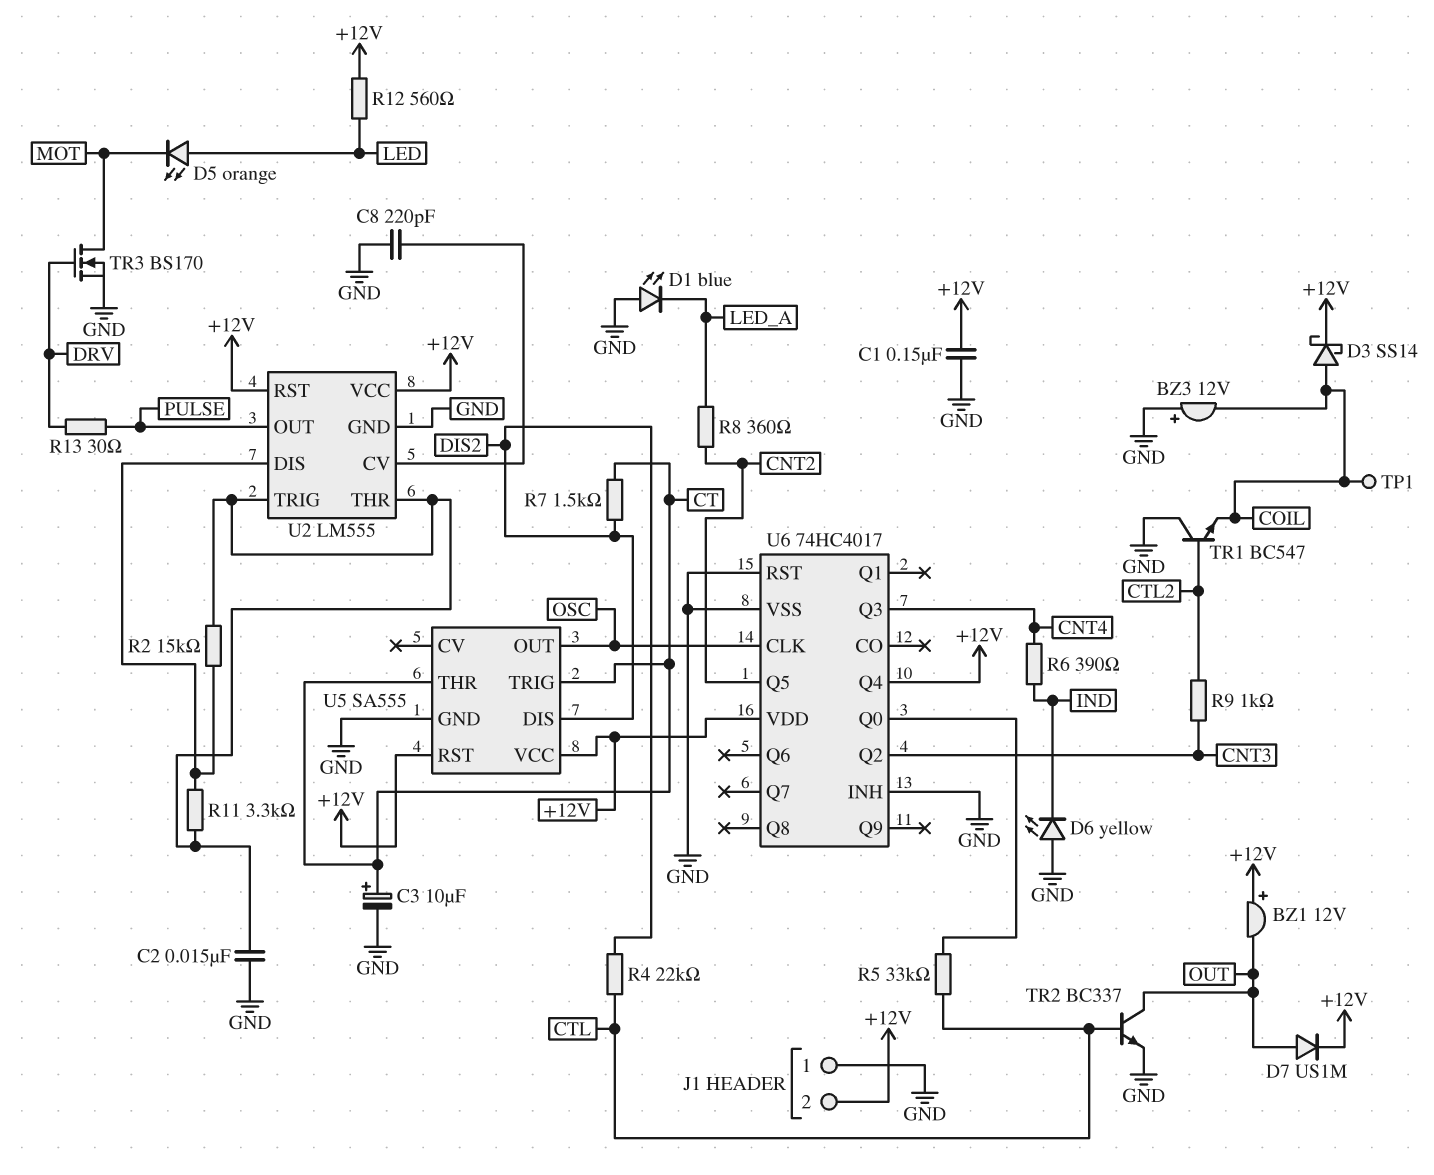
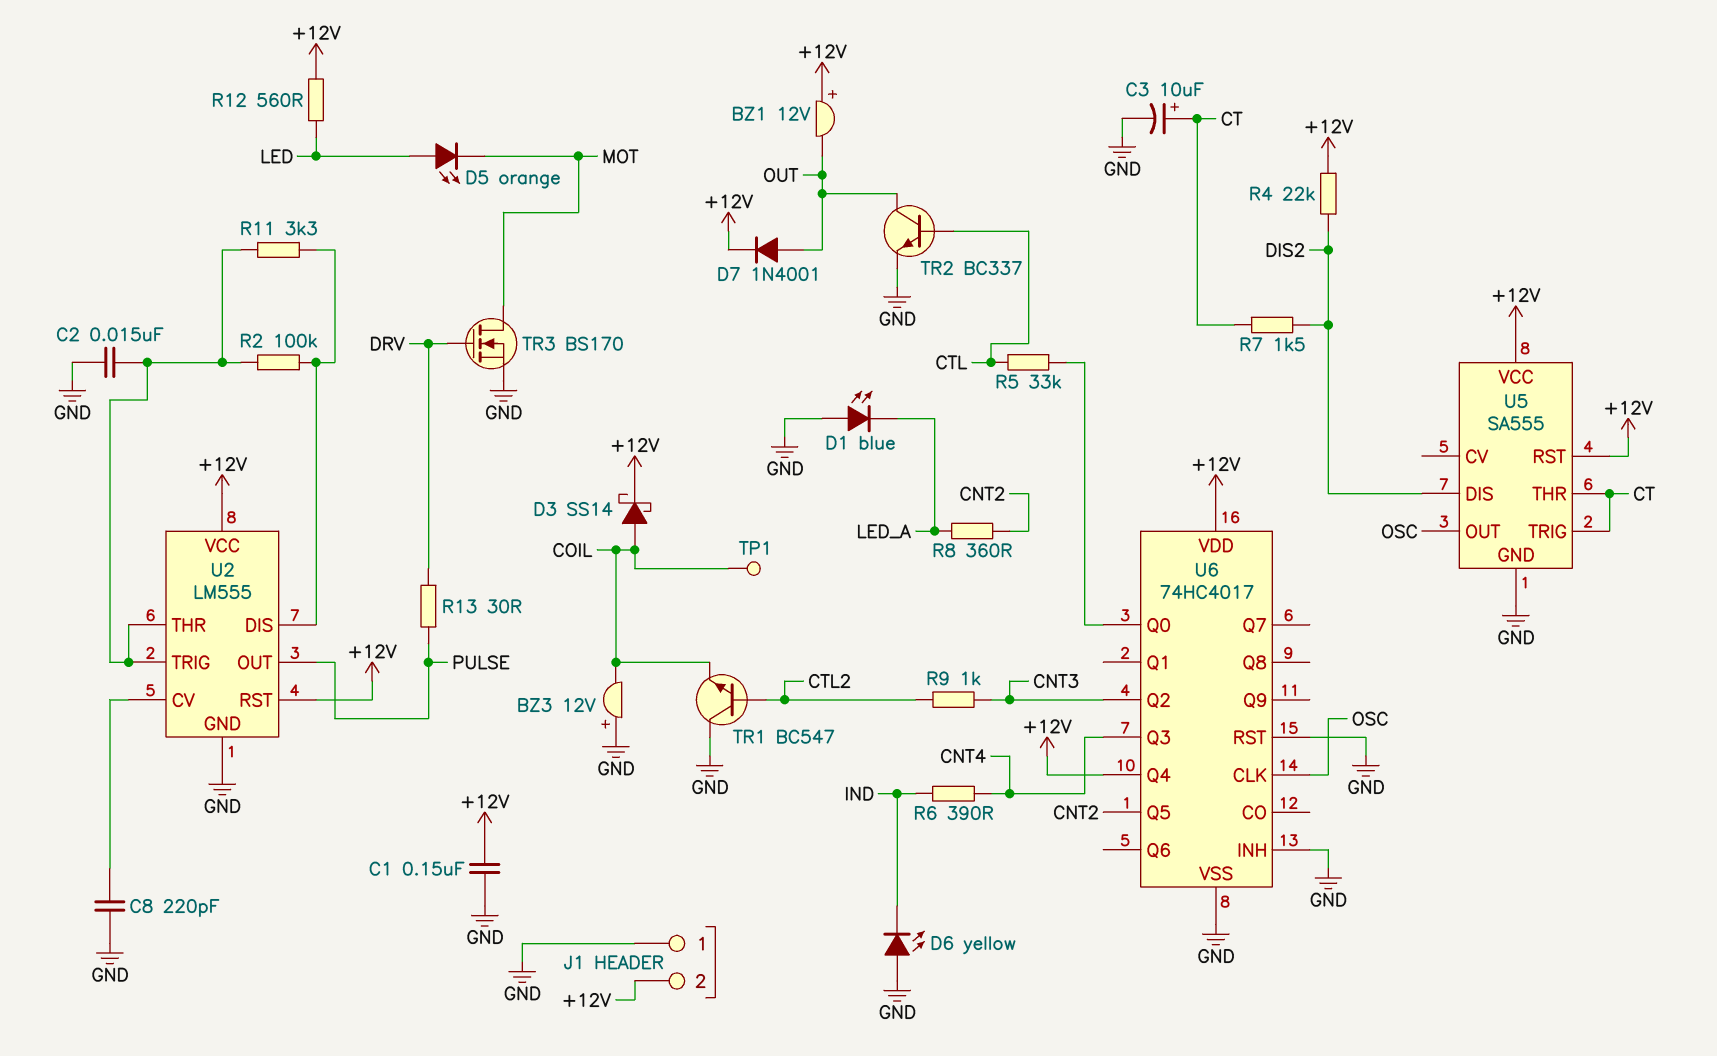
D7: diode US1M (A OUT, K +12V) -> diode 1N4001 (A OUT, K +12V)
R2: 15k (U2/DIS, U2/THR) -> 100k (U2/DIS, U2/THR)
R4: 22k (CTL, DIS2) -> 22k (+12V, DIS2)

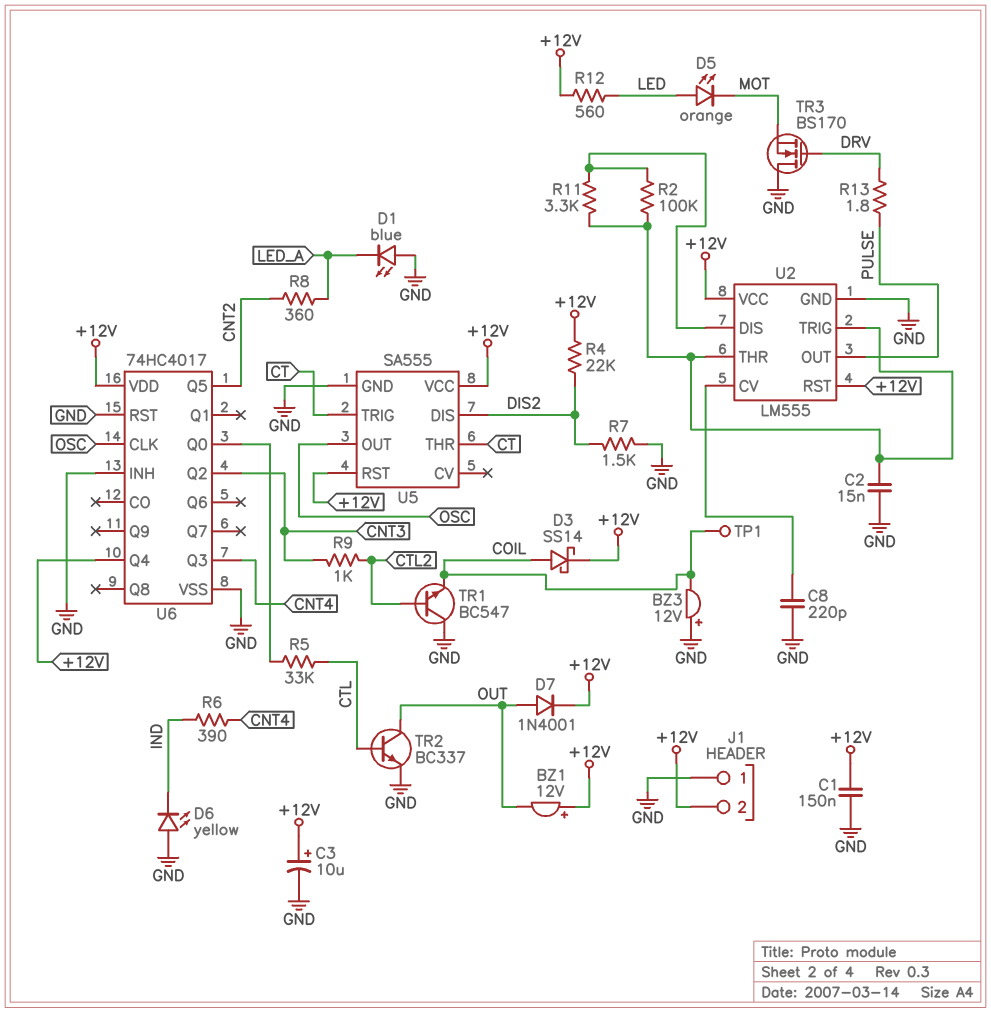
C3: 10uF (plus CT, minus GND) -> 10uF (plus +12V, minus GND)
R7: 1.5k (CT, DIS2) -> 1.5k (DIS2, GND)
R13: 30 (DRV, PULSE) -> 1.8 (DRV, PULSE)
TR3: NMOS BS170 (G DRV, D MOT, S GND) -> NMOS BS170 (G DRV, D GND, S MOT)

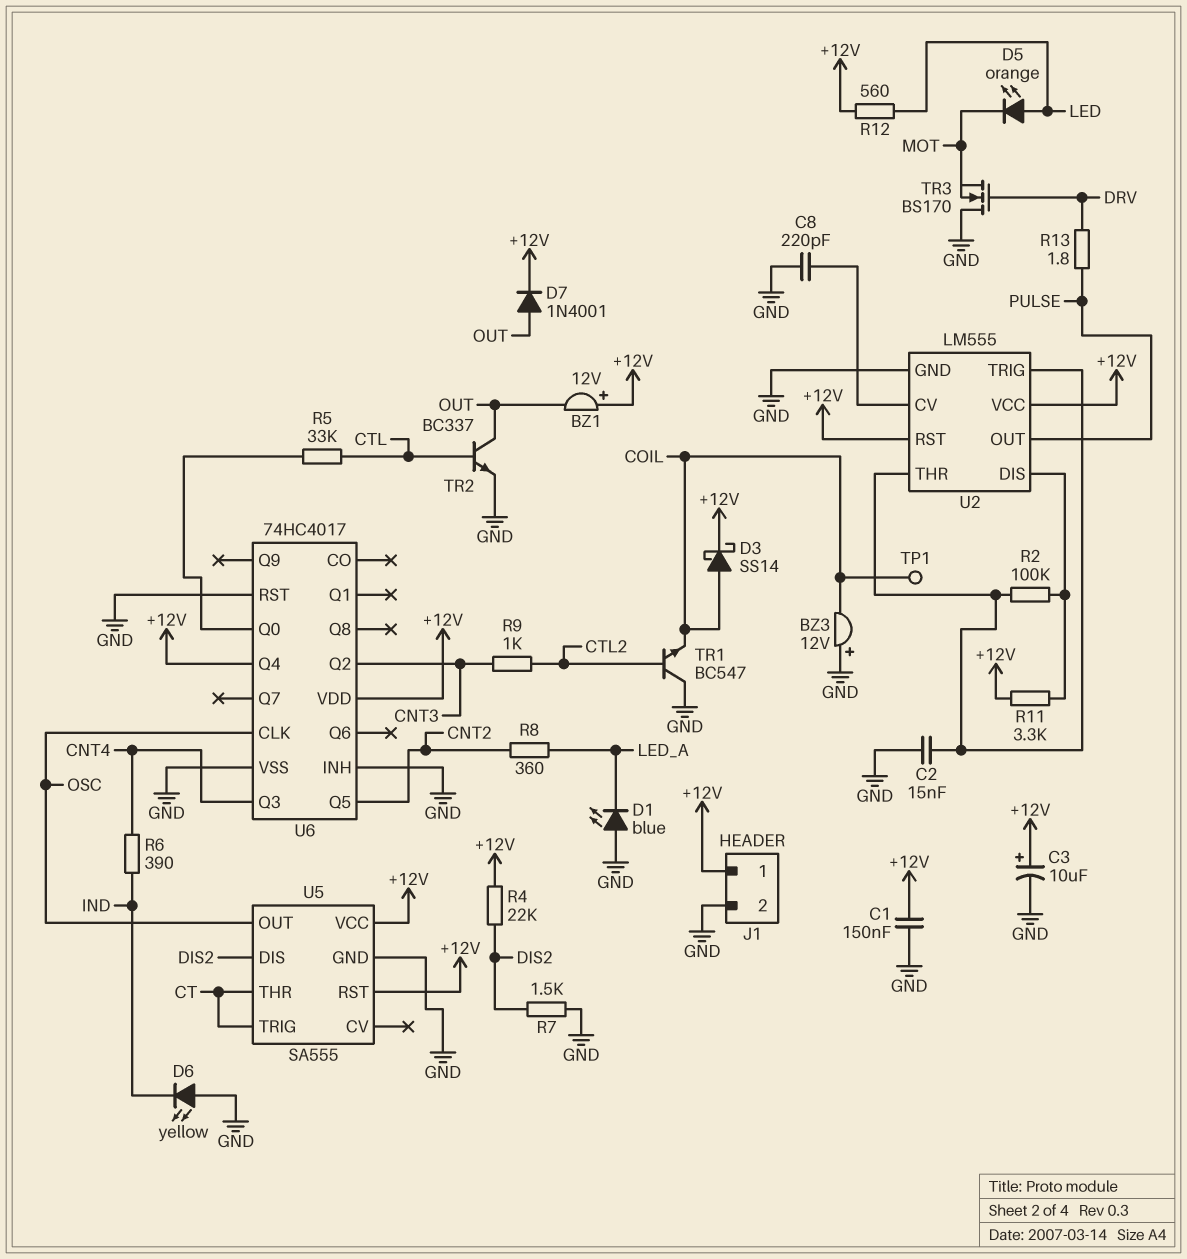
J1 pin 1: GND -> +12V
J1 pin 2: +12V -> GND
R11: 3.3k (U2/DIS, U2/THR) -> 3.3k (+12V, U2/DIS)

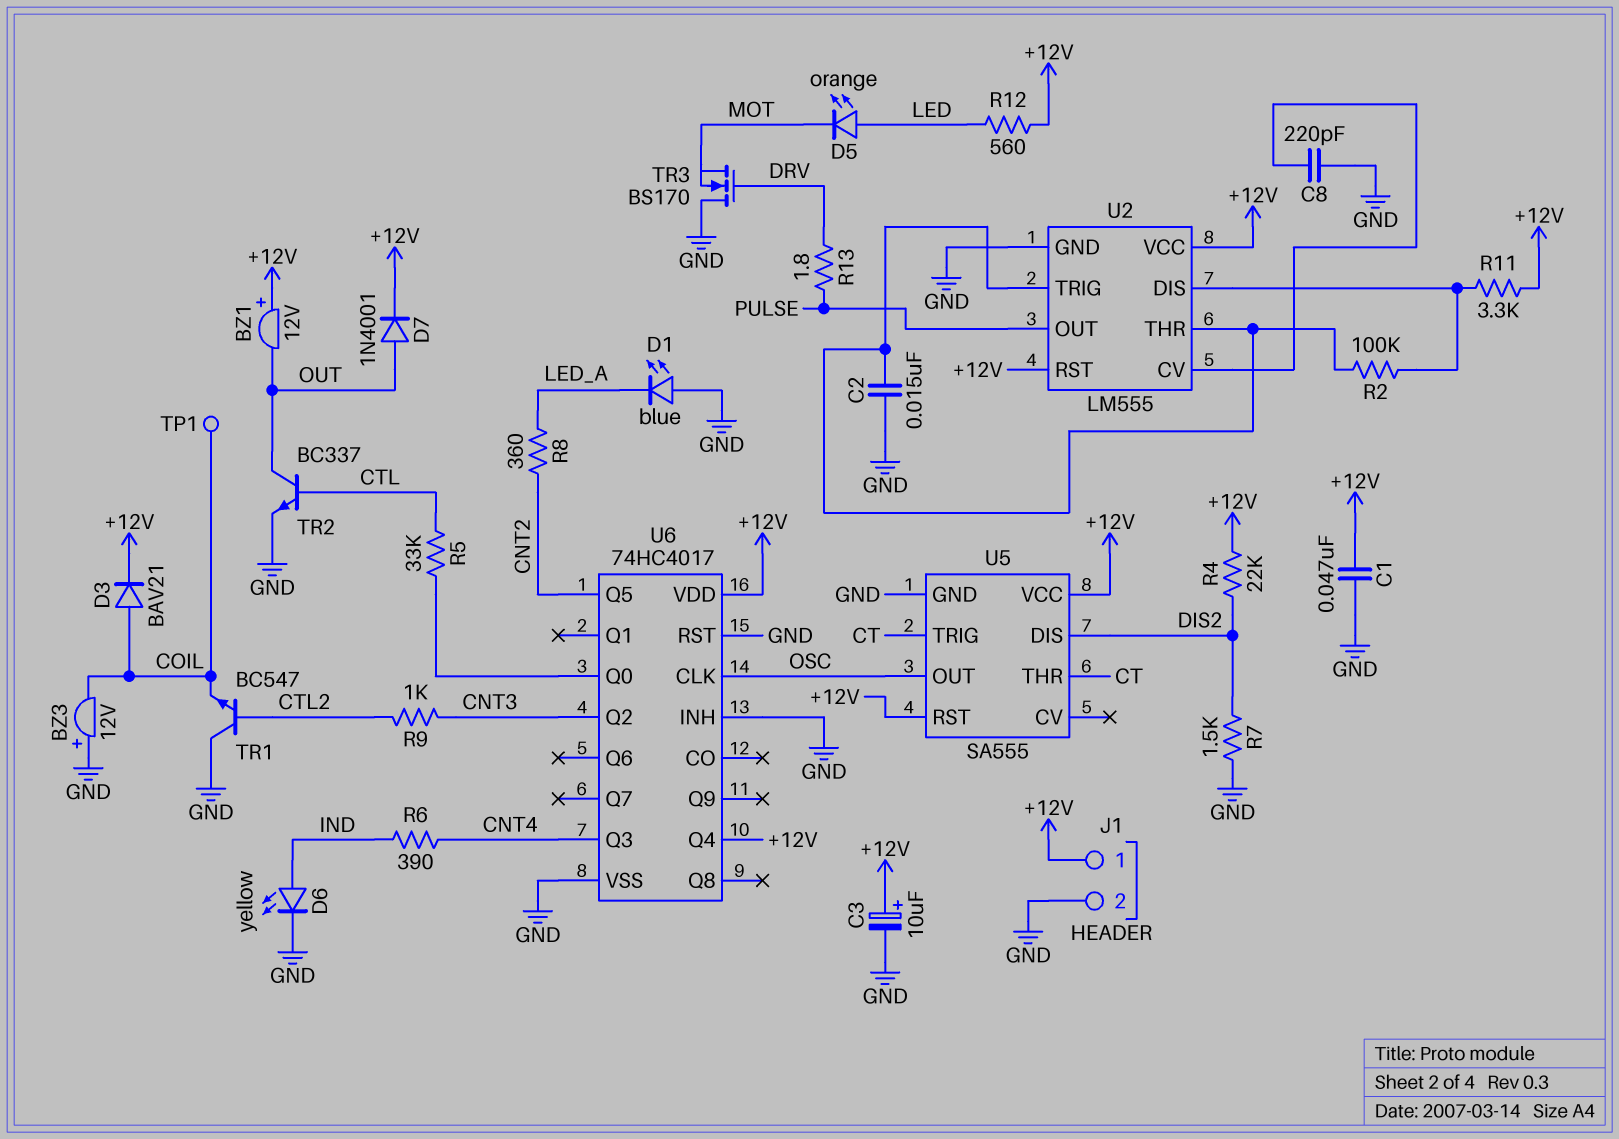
C1: 150nF (+12V, GND) -> 47nF (+12V, GND)
D3: schottky SS14 (A COIL, K +12V) -> diode BAV21 (A COIL, K +12V)
D6: LED yellow (A GND, K IND) -> LED yellow (A IND, K GND)

